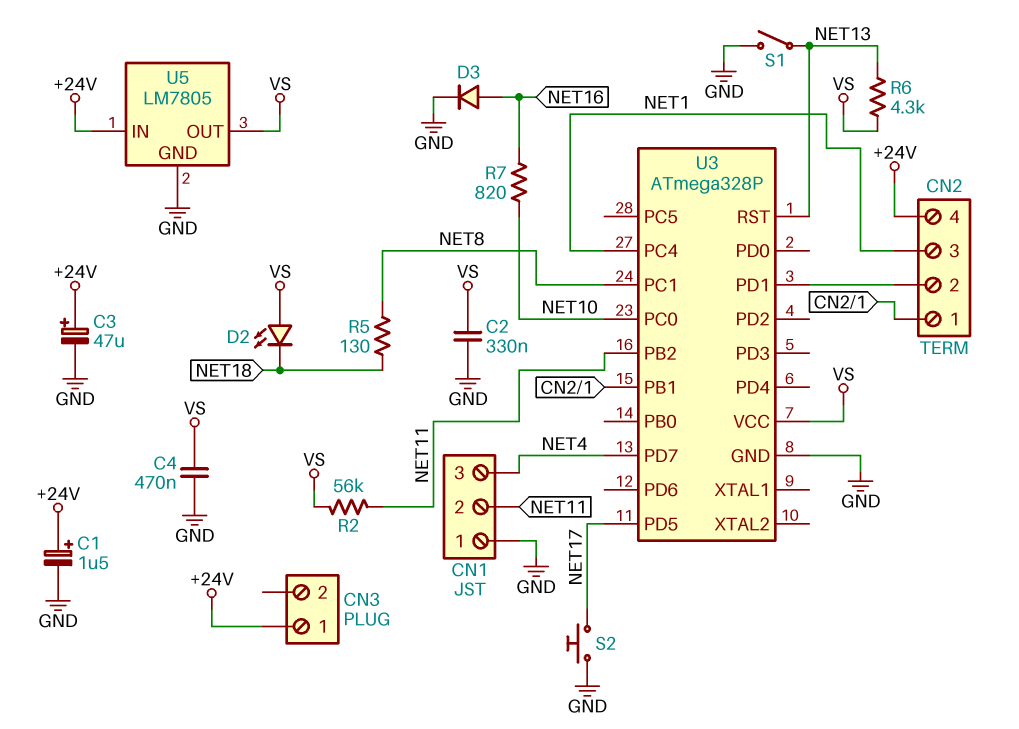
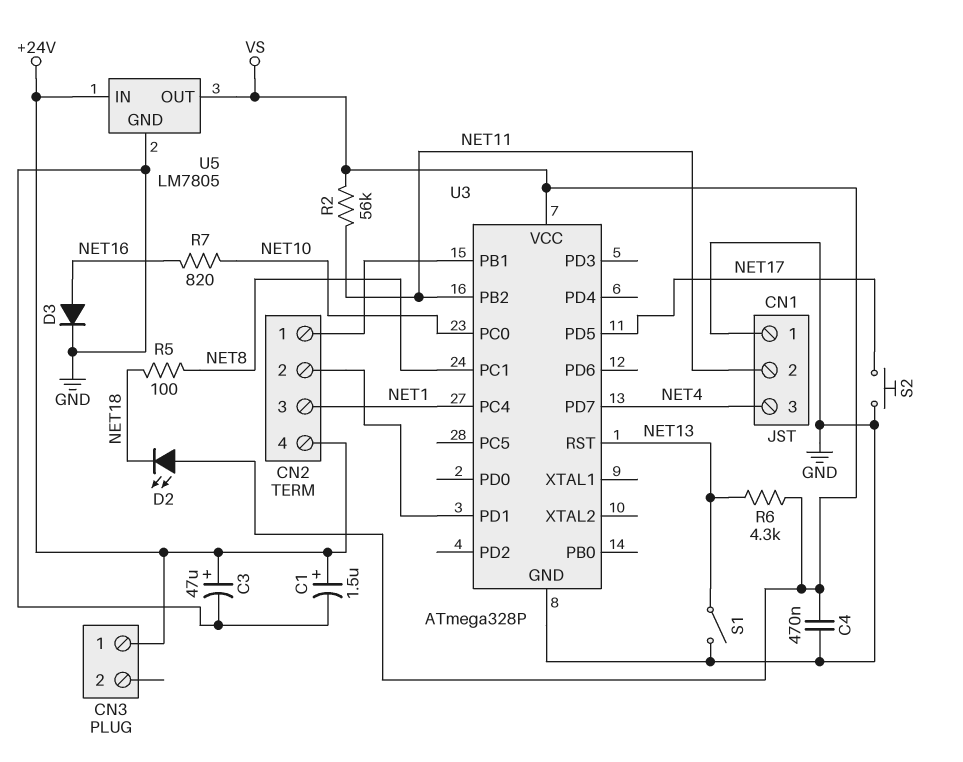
C2: 330nF (GND, VS) -> none
R5: 130 (NET8, NET18) -> 100 (NET8, NET18)

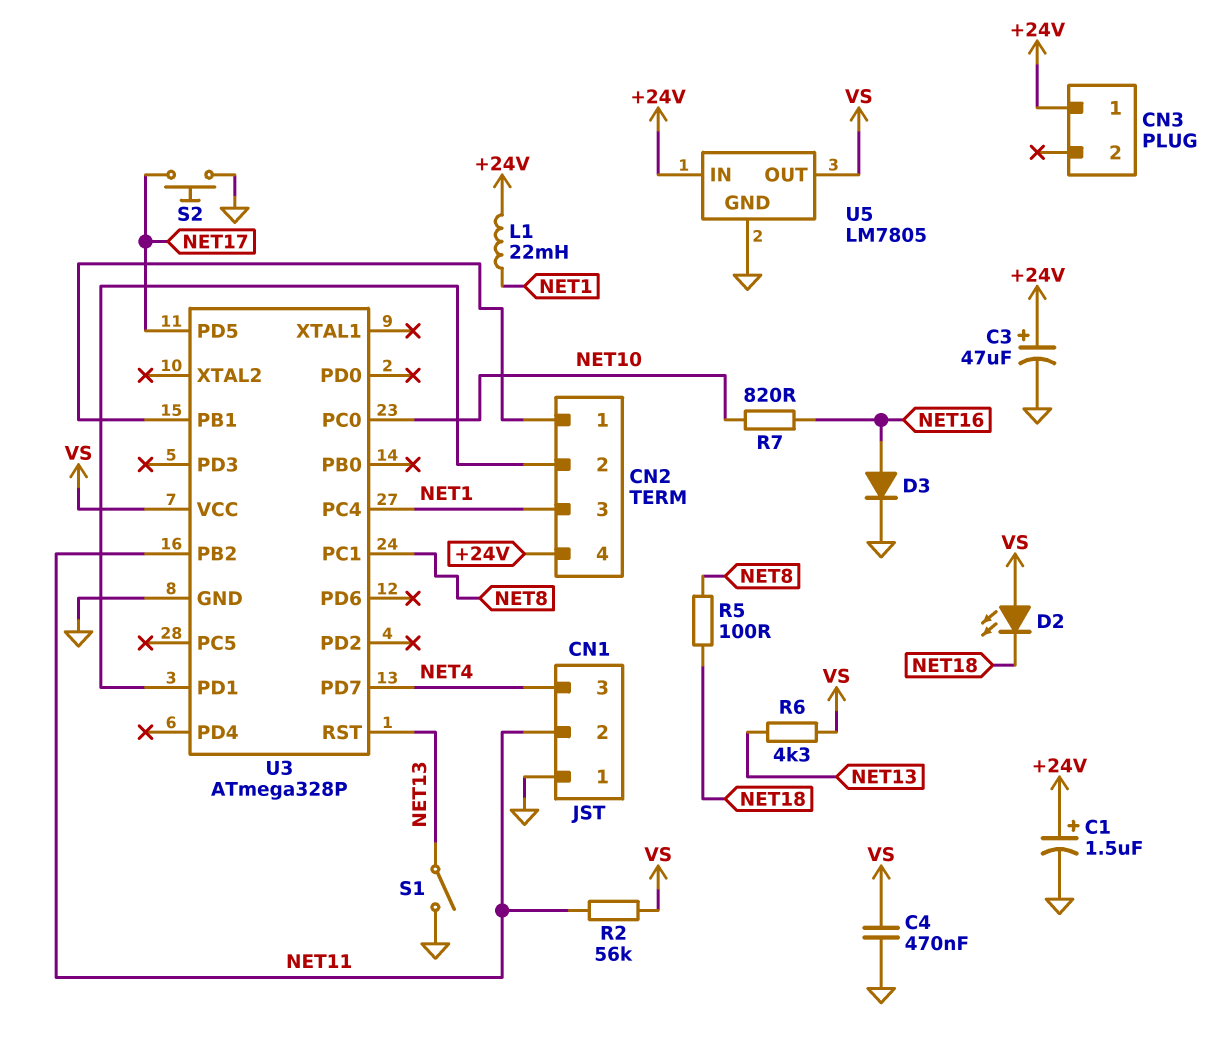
L1: none -> 22mH (+24V, NET1)

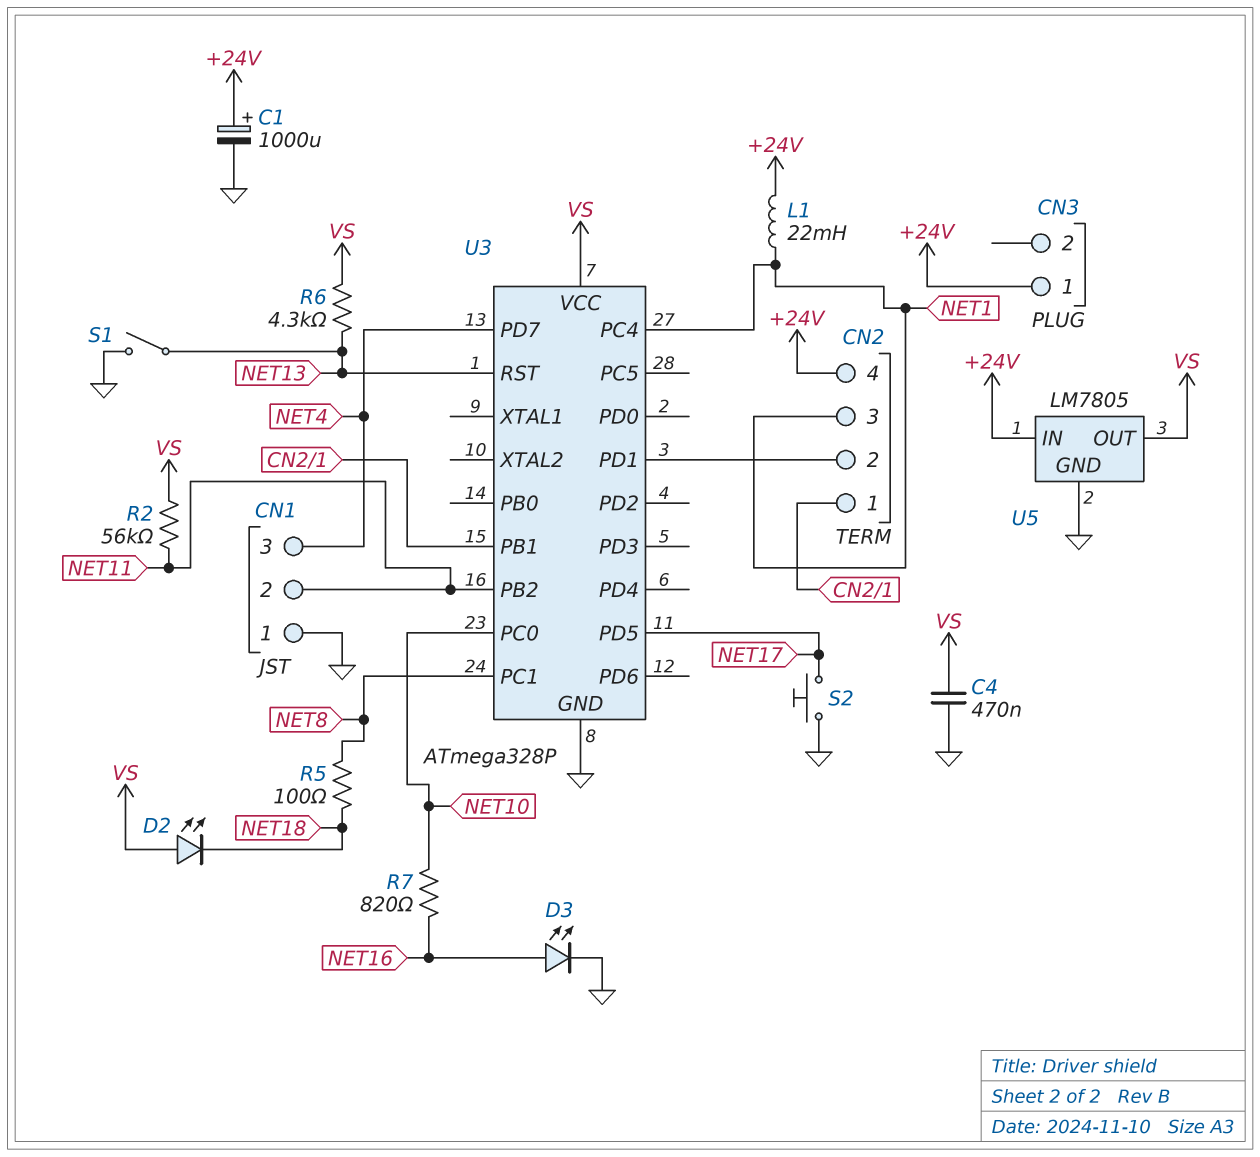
C1: 1.5uF (plus +24V, minus GND) -> 1000uF (plus +24V, minus GND)
C3: 47uF (plus +24V, minus GND) -> none
D3: diode (A NET16, K GND) -> LED (A NET16, K GND)

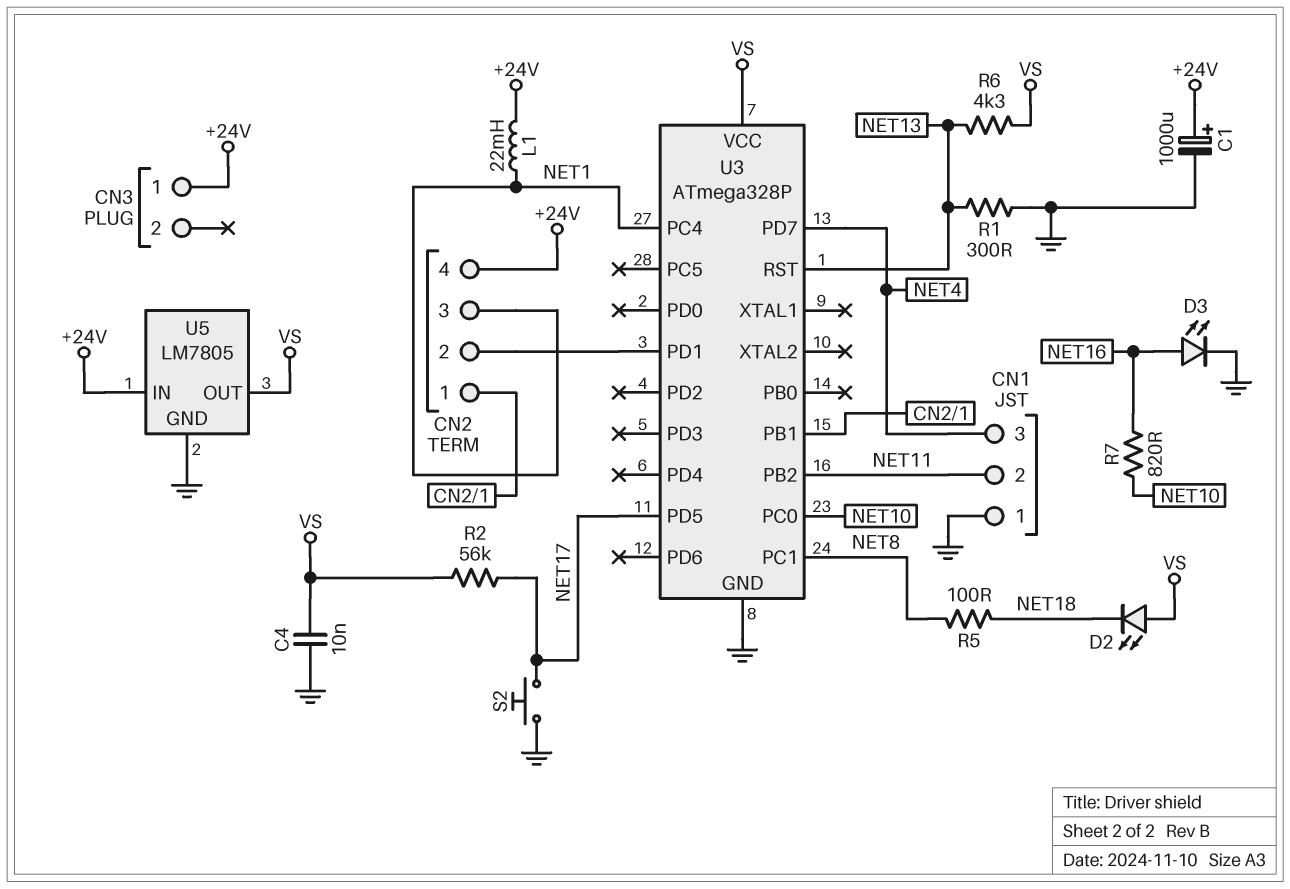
C4: 470nF (GND, VS) -> 10nF (GND, VS)
R1: none -> 300 (GND, NET13)
R2: 56k (NET11, VS) -> 56k (NET17, VS)
S1: switch (GND, NET13) -> none

